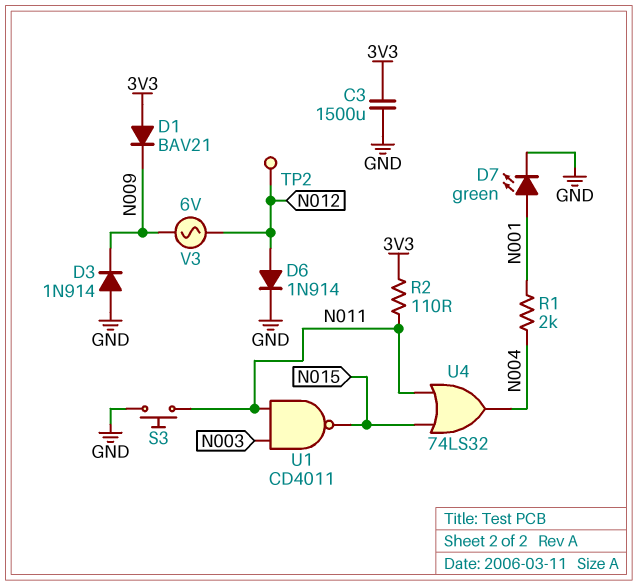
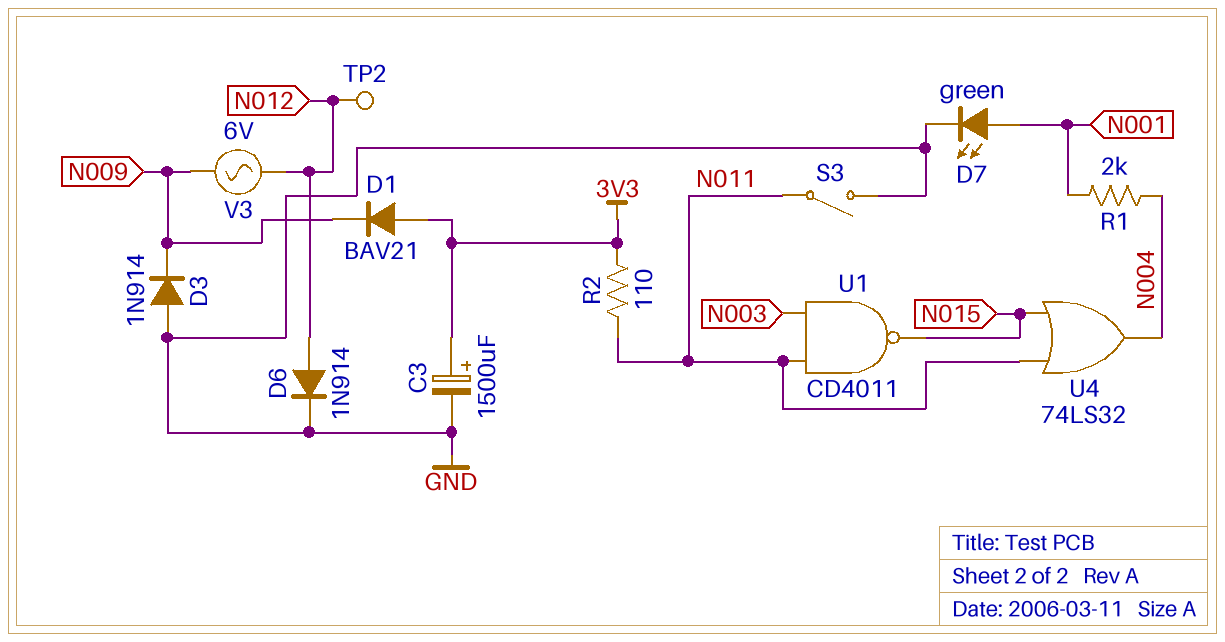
C3: 1500uF (3V3, GND) -> 1500uF (plus 3V3, minus GND)
S3: button (GND, N011) -> switch (GND, N011)

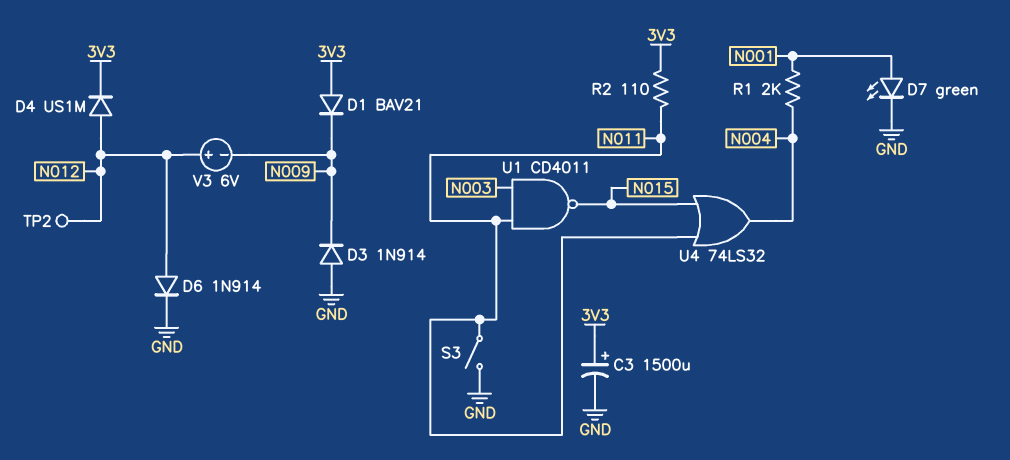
D4: none -> diode US1M (A N012, K 3V3)
V3: AC 6V (N009, N012) -> 6V (plus N012, minus N009)

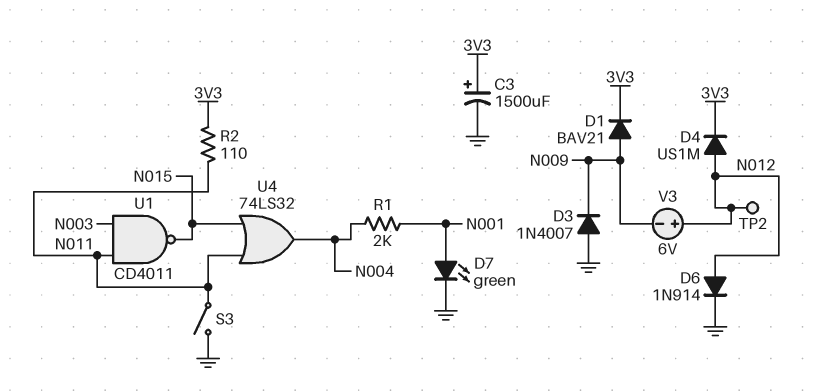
D1: diode BAV21 (A 3V3, K N009) -> diode BAV21 (A N009, K 3V3)
D3: diode 1N914 (A GND, K N009) -> diode 1N4007 (A GND, K N009)

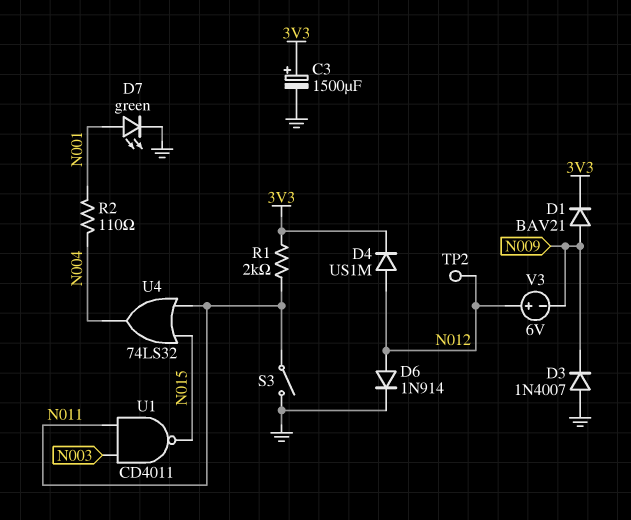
R1: 2k (N001, N004) -> 2k (3V3, N011)
R2: 110 (3V3, N011) -> 110 (N001, N004)

